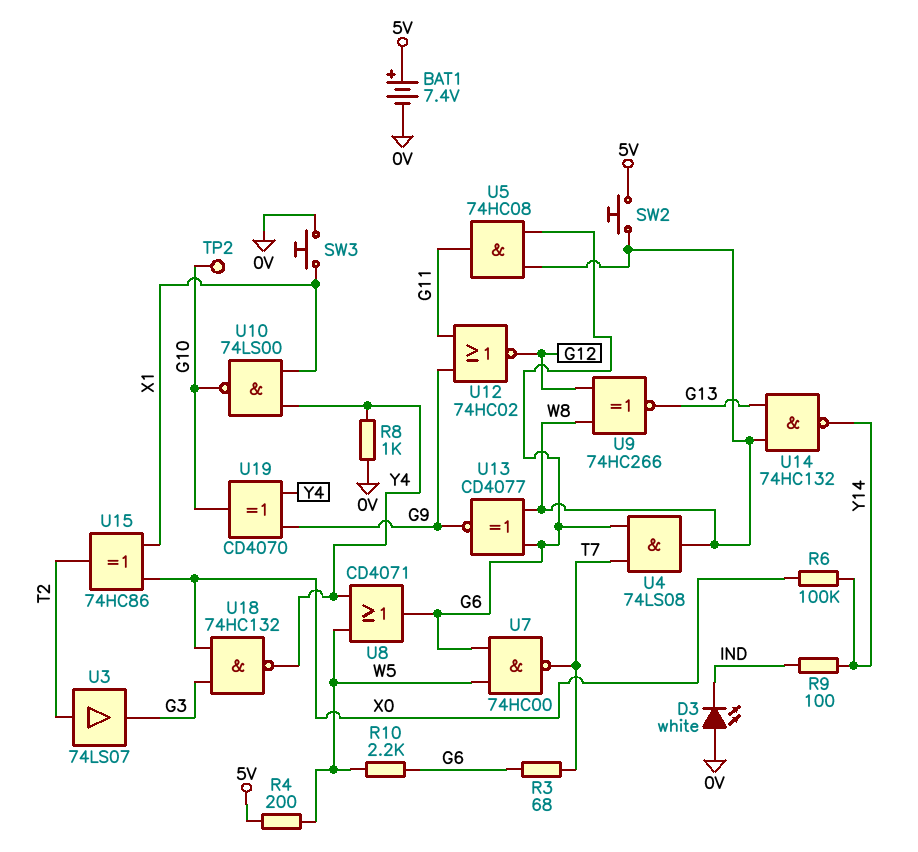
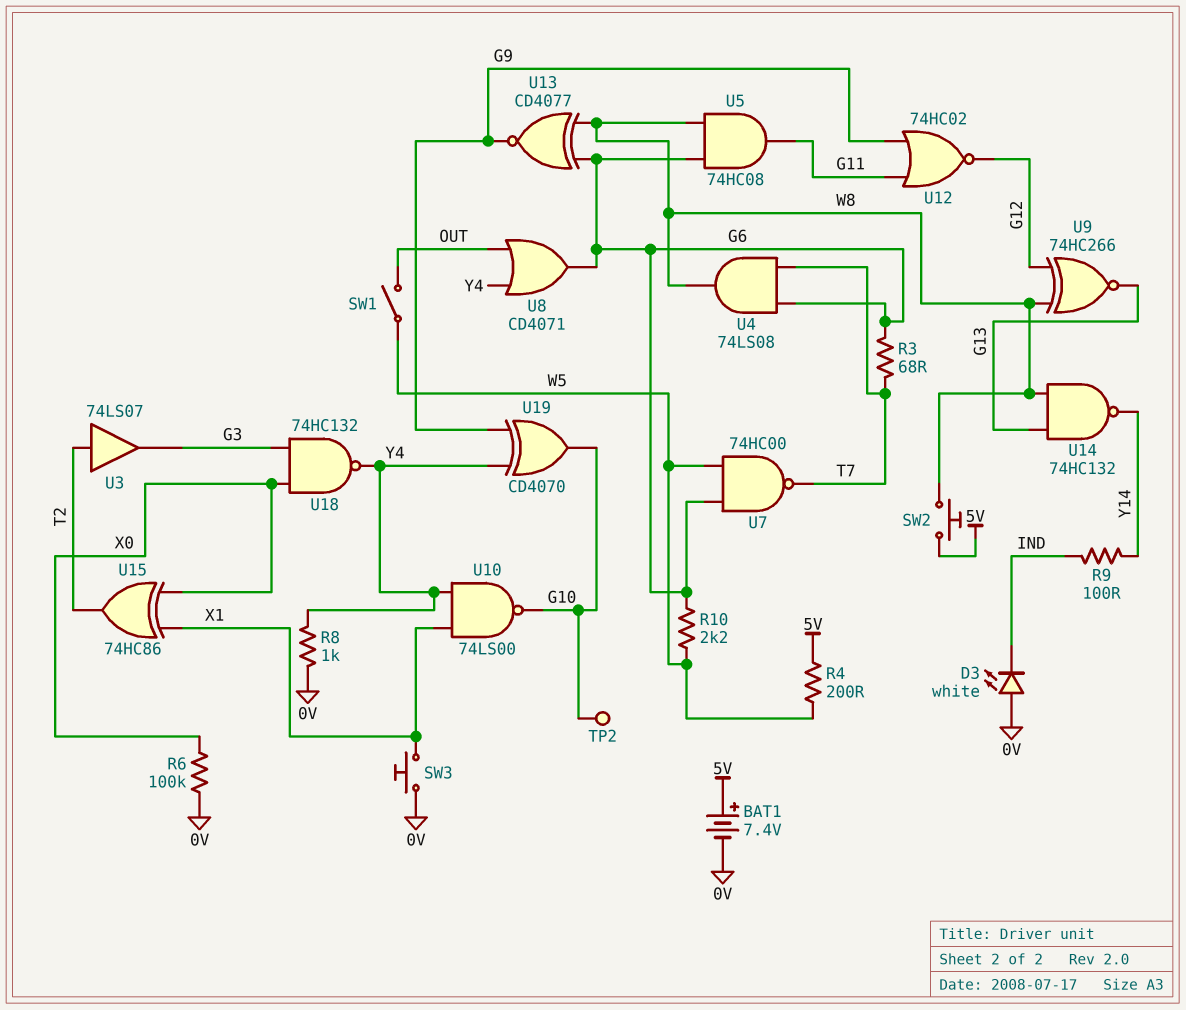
R6: 100k (X0, Y14) -> 100k (0V, X0)
SW1: none -> switch (OUT, W5)
U8: OR CD4071 (in W5, in Y4, out G6) -> OR CD4071 (in OUT, in Y4, out G6)

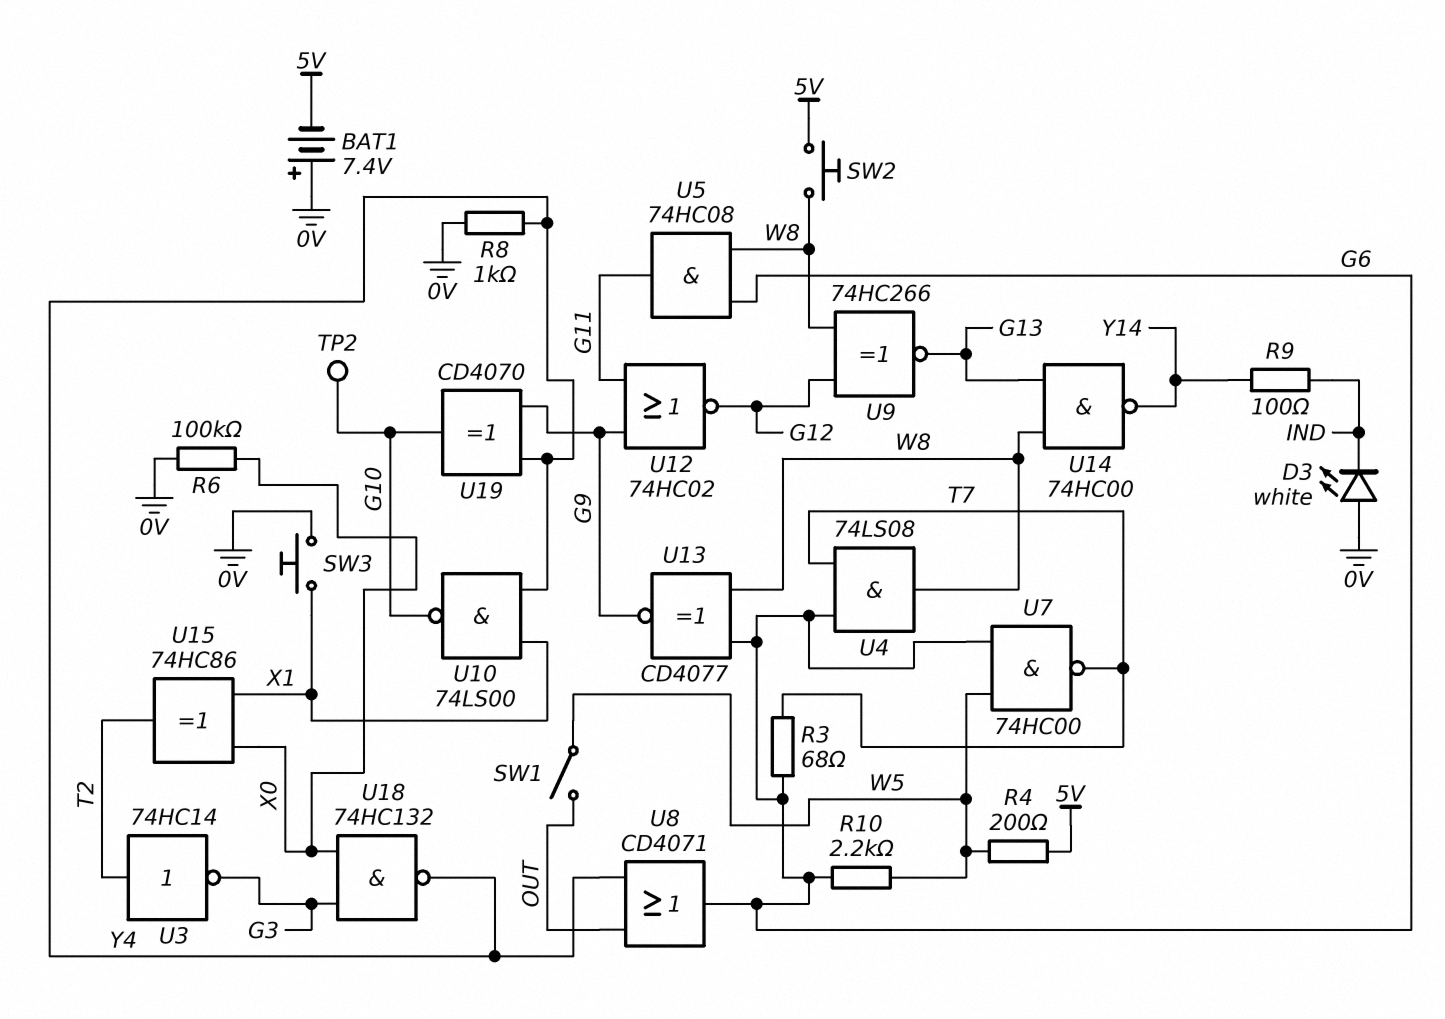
BAT1: 7.4V (plus 5V, minus 0V) -> 7.4V (plus 0V, minus 5V)
U3: buffer 74LS07 (in T2, out G3) -> NOT 74HC14 (in T2, out G3)
U14: NAND 74HC132 (in G13, in W8, out Y14) -> NAND 74HC00 (in G13, in W8, out Y14)

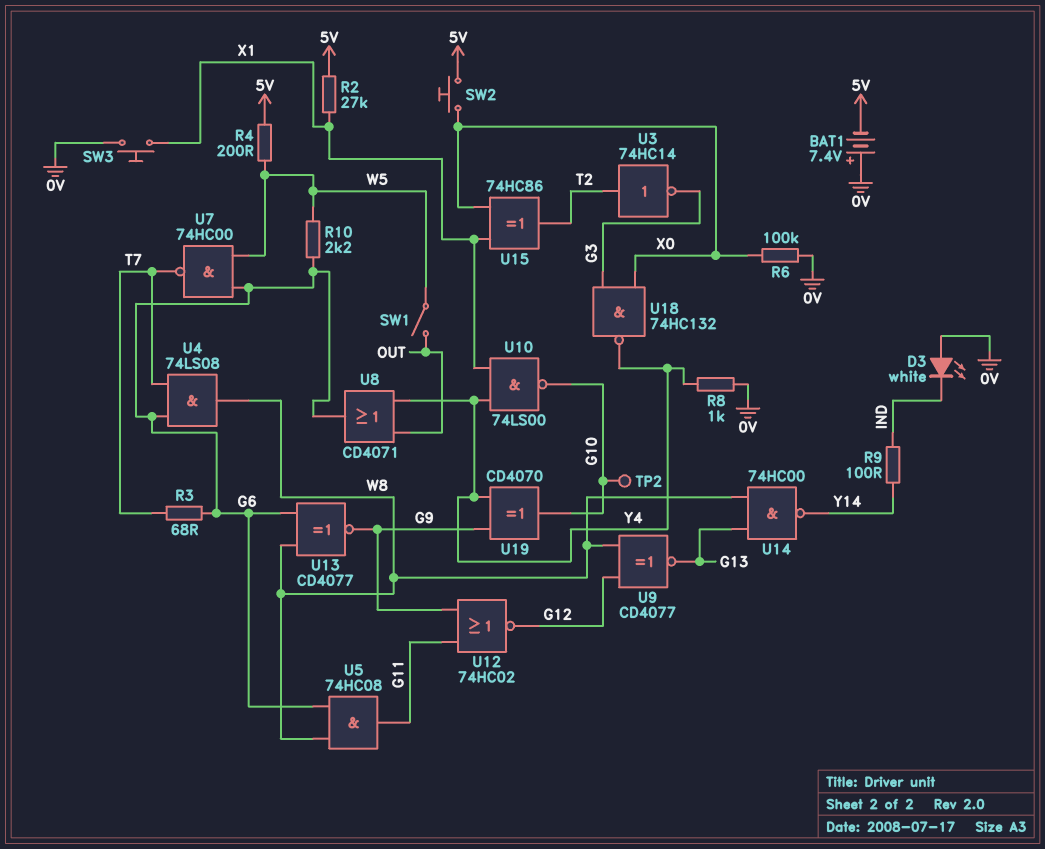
R2: none -> 27k (5V, X1)
SW2: button (5V, W8) -> button (5V, X0)
U9: XNOR 74HC266 (in G12, in W8, out G13) -> XNOR CD4077 (in G12, in W8, out G13)

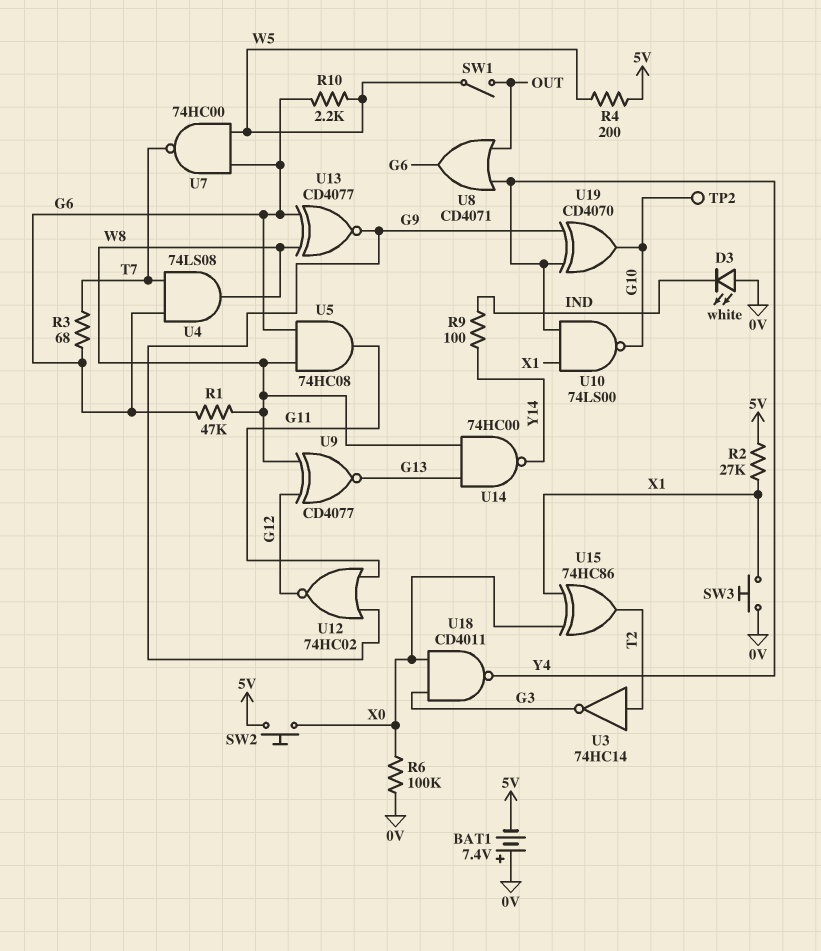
R1: none -> 47k (G6, W8)
R8: 1k (0V, Y4) -> none
U18: NAND 74HC132 (in G3, in X0, out Y4) -> NAND CD4011 (in G3, in X0, out Y4)

